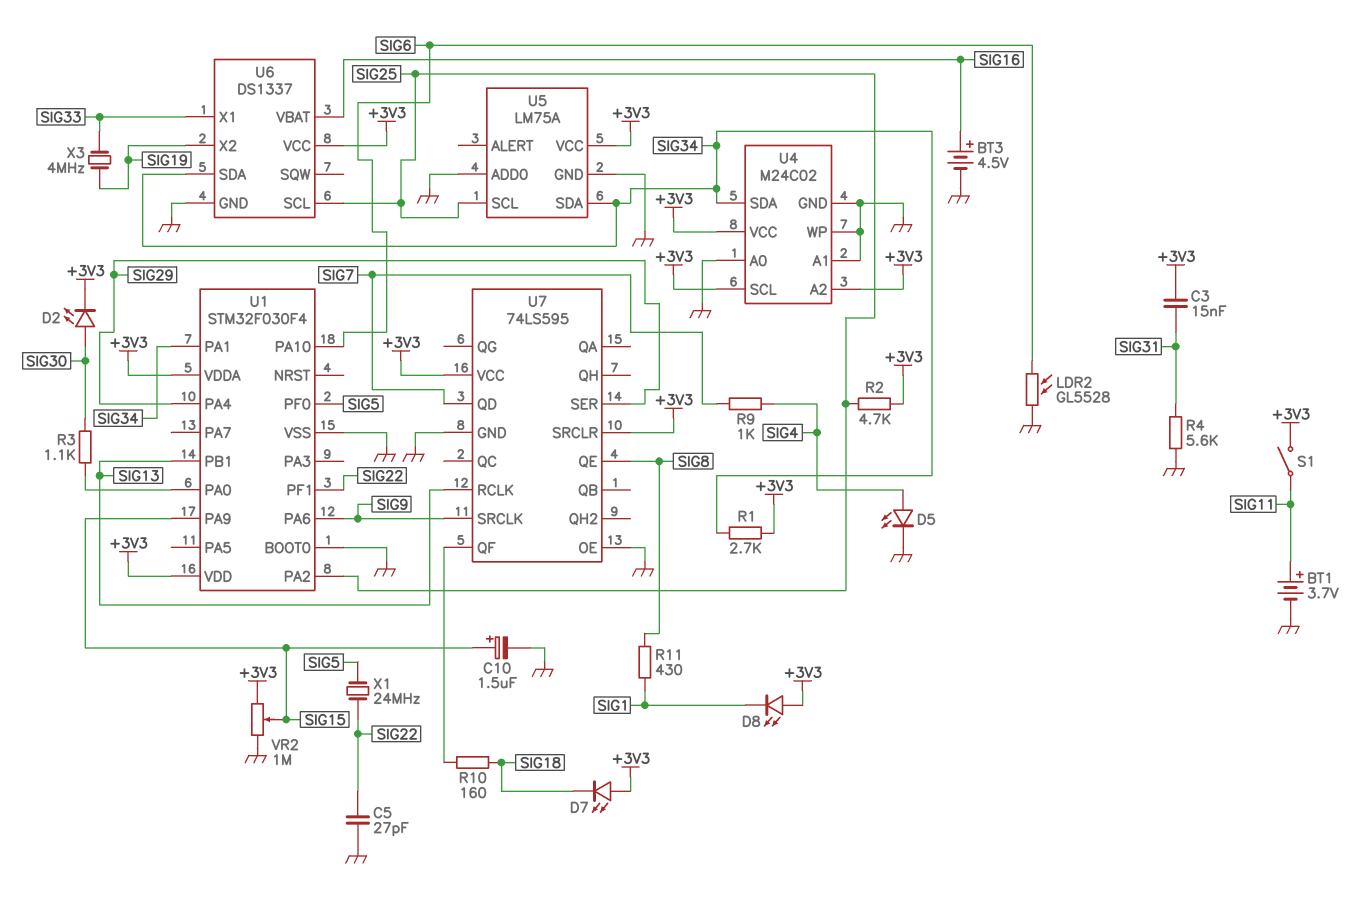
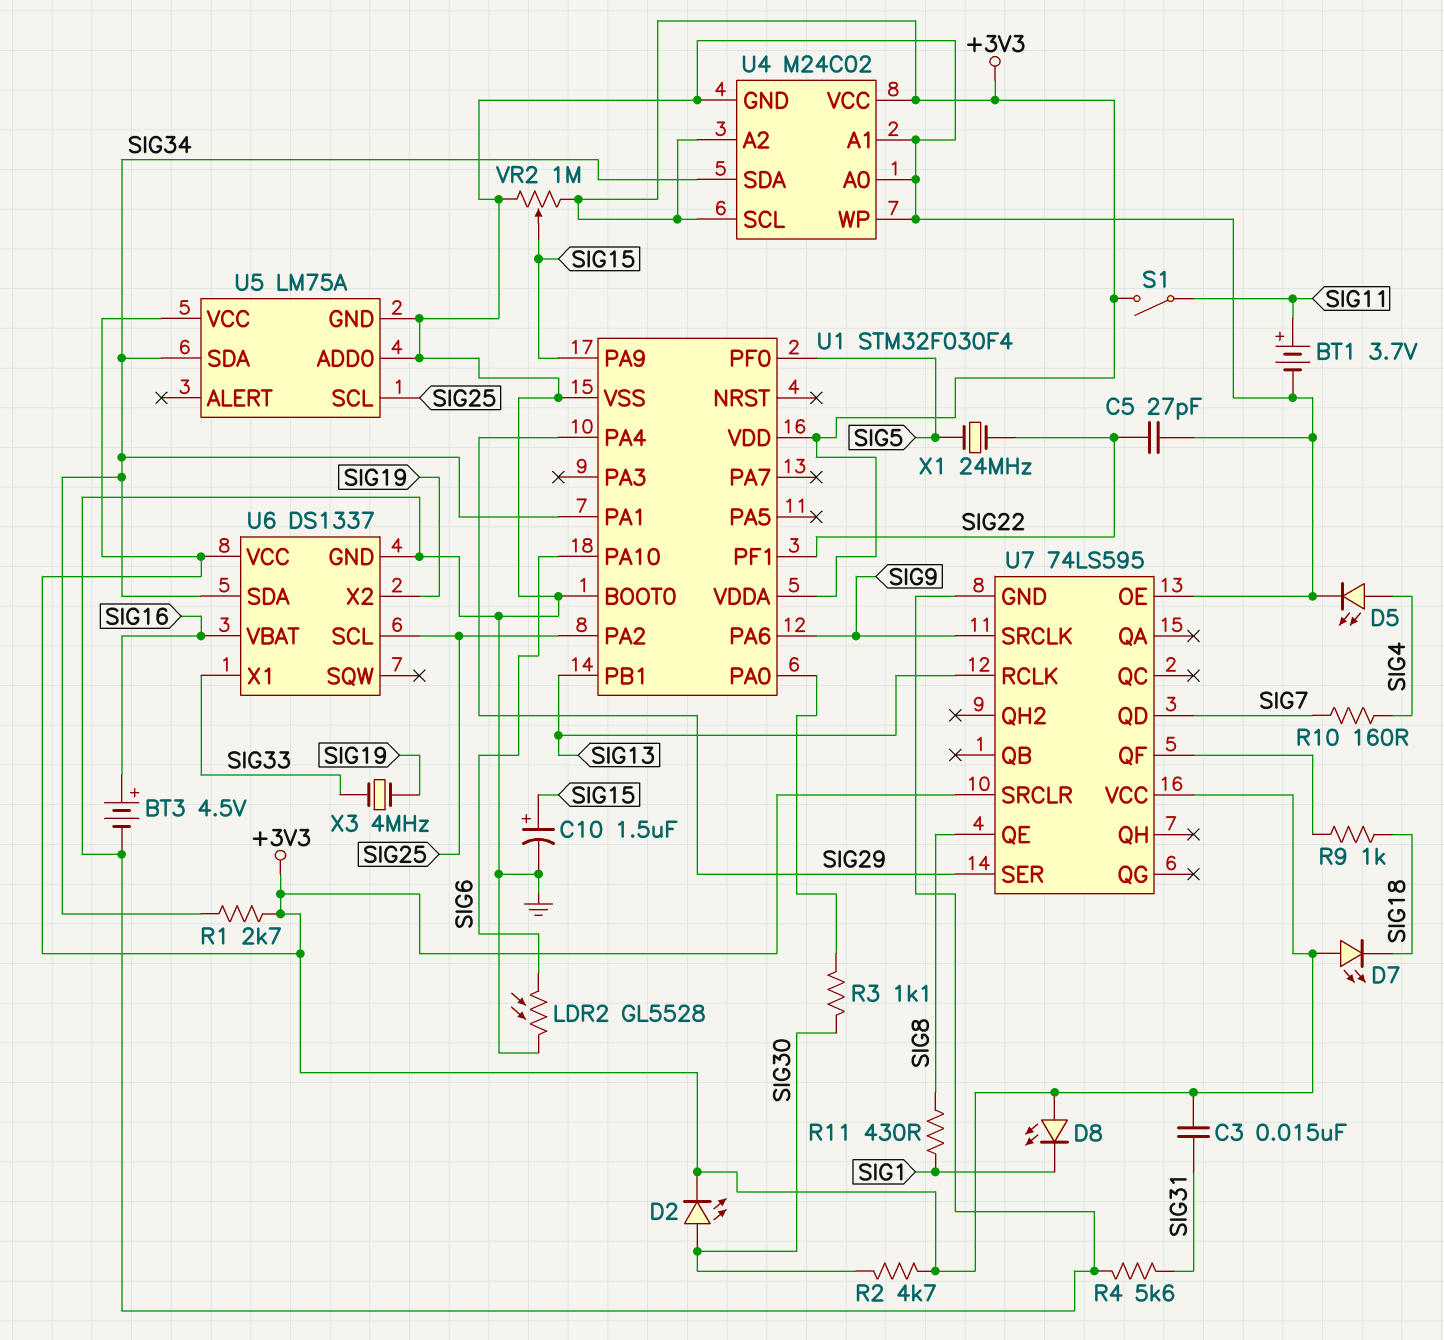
R2: 4.7k (+3V3, SIG25) -> 4.7k (+3V3, SIG30)
R9: 1k (SIG4, SIG7) -> 1k (SIG18, U7/QF)
R10: 160 (SIG18, U7/QF) -> 160 (SIG4, SIG7)

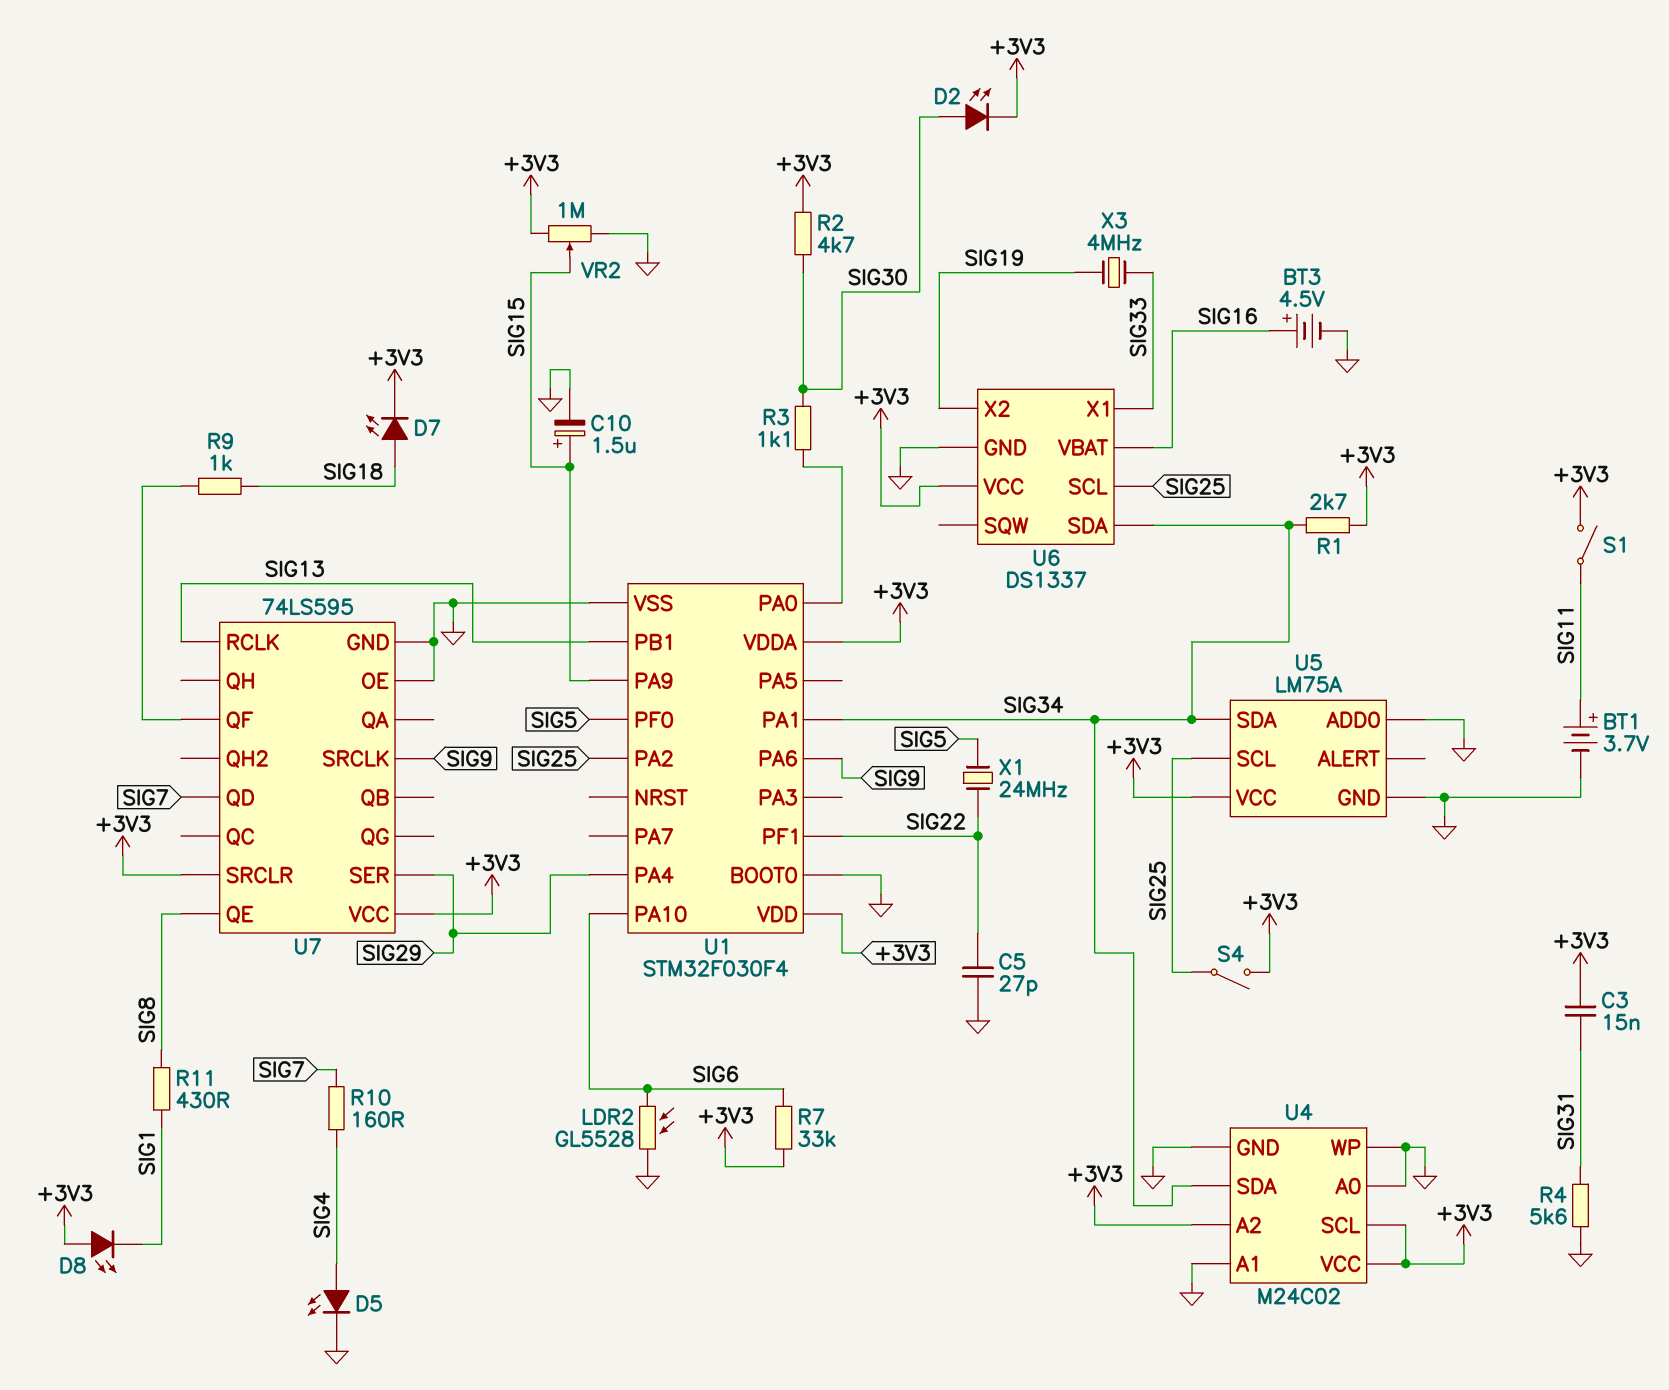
D7: LED (A +3V3, K SIG18) -> LED (A SIG18, K +3V3)
R7: none -> 33k (+3V3, SIG6)
S4: none -> switch (+3V3, SIG25)

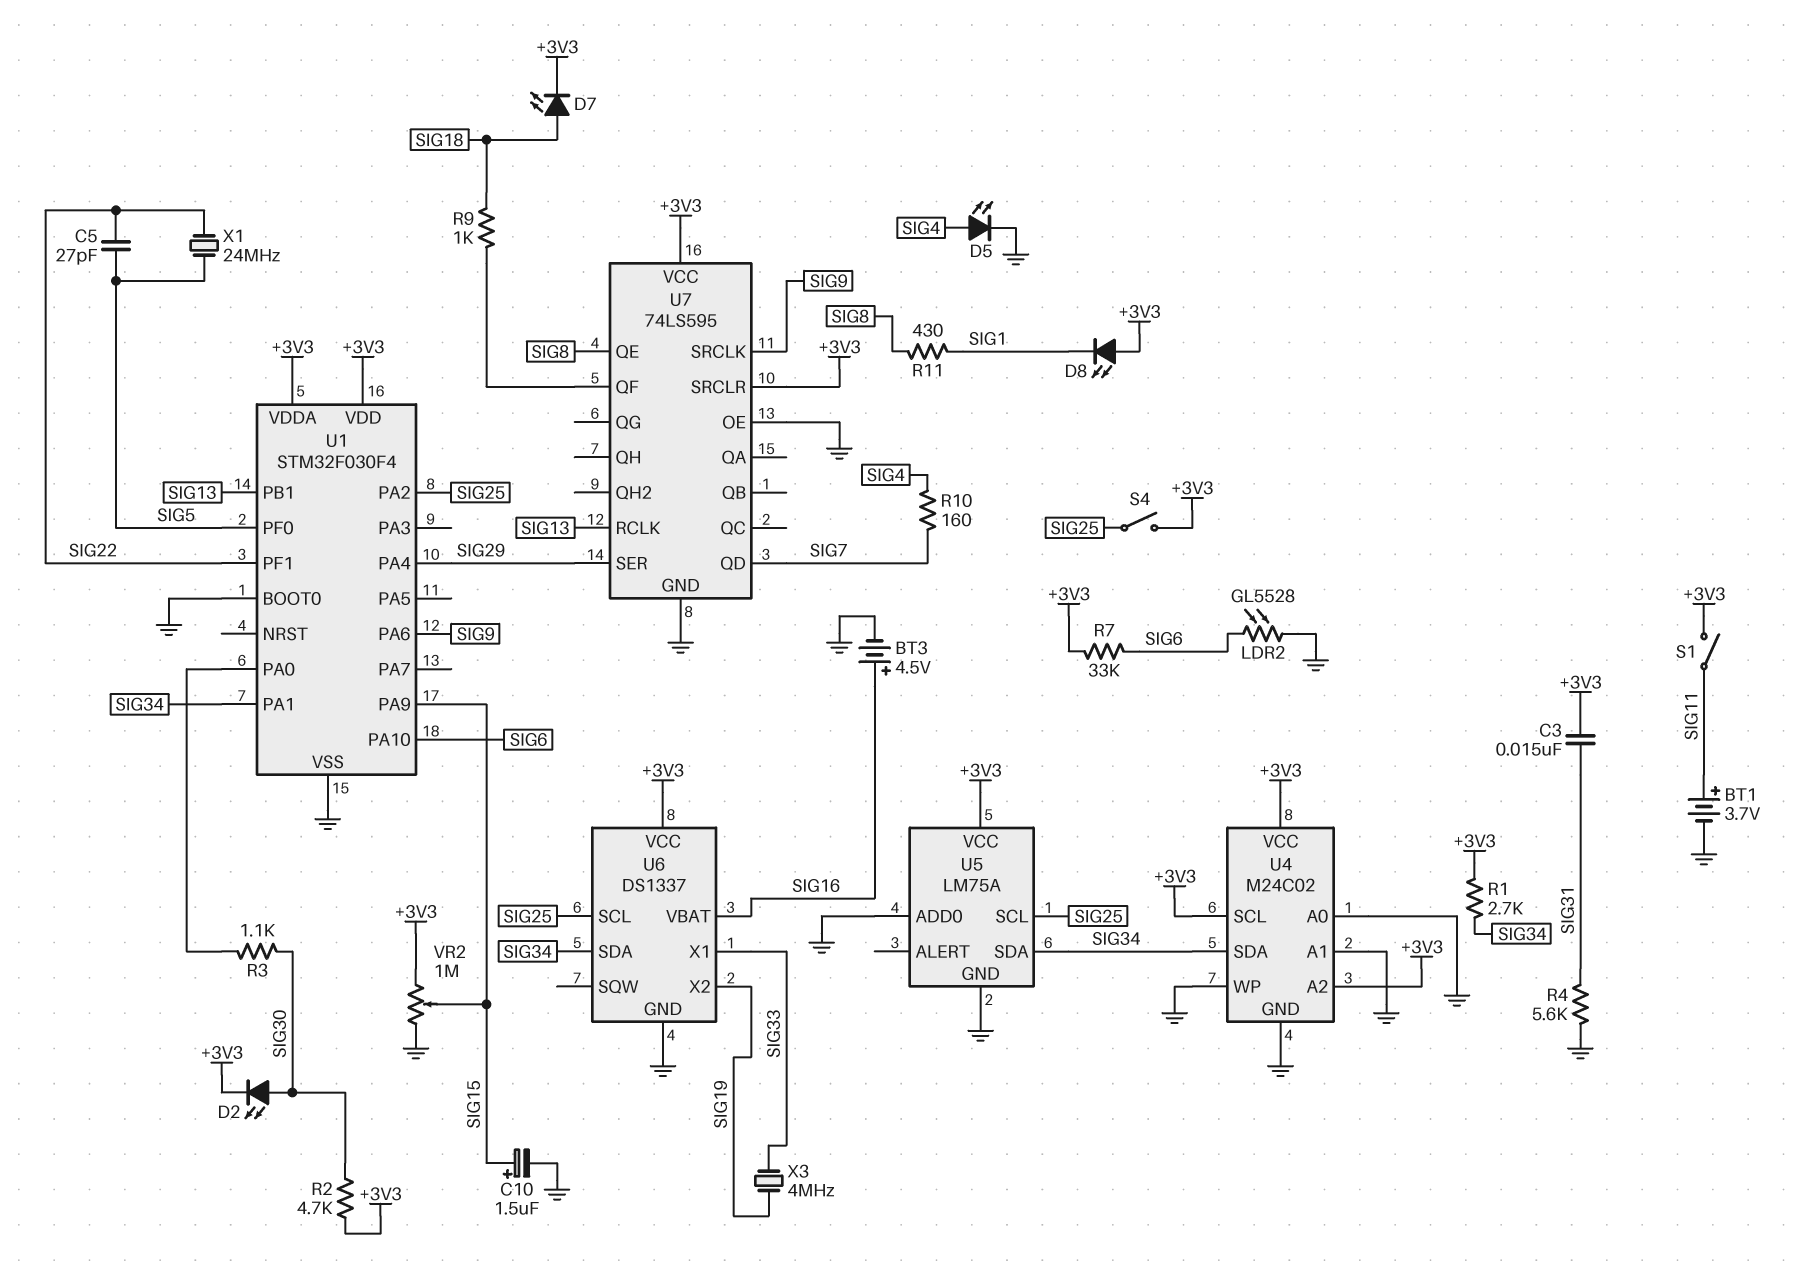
C5: 27pF (GND, SIG22) -> 27pF (SIG5, SIG22)

